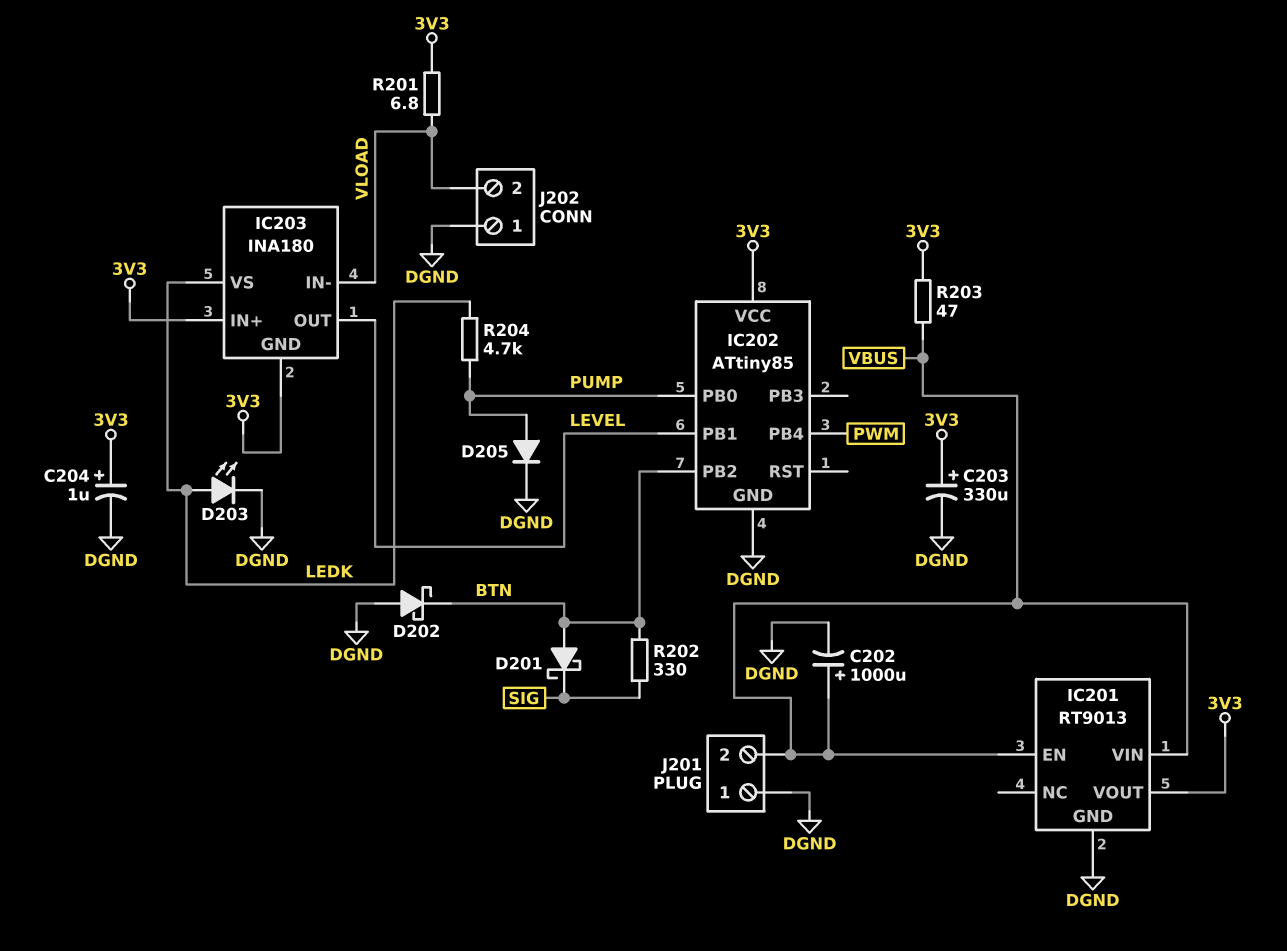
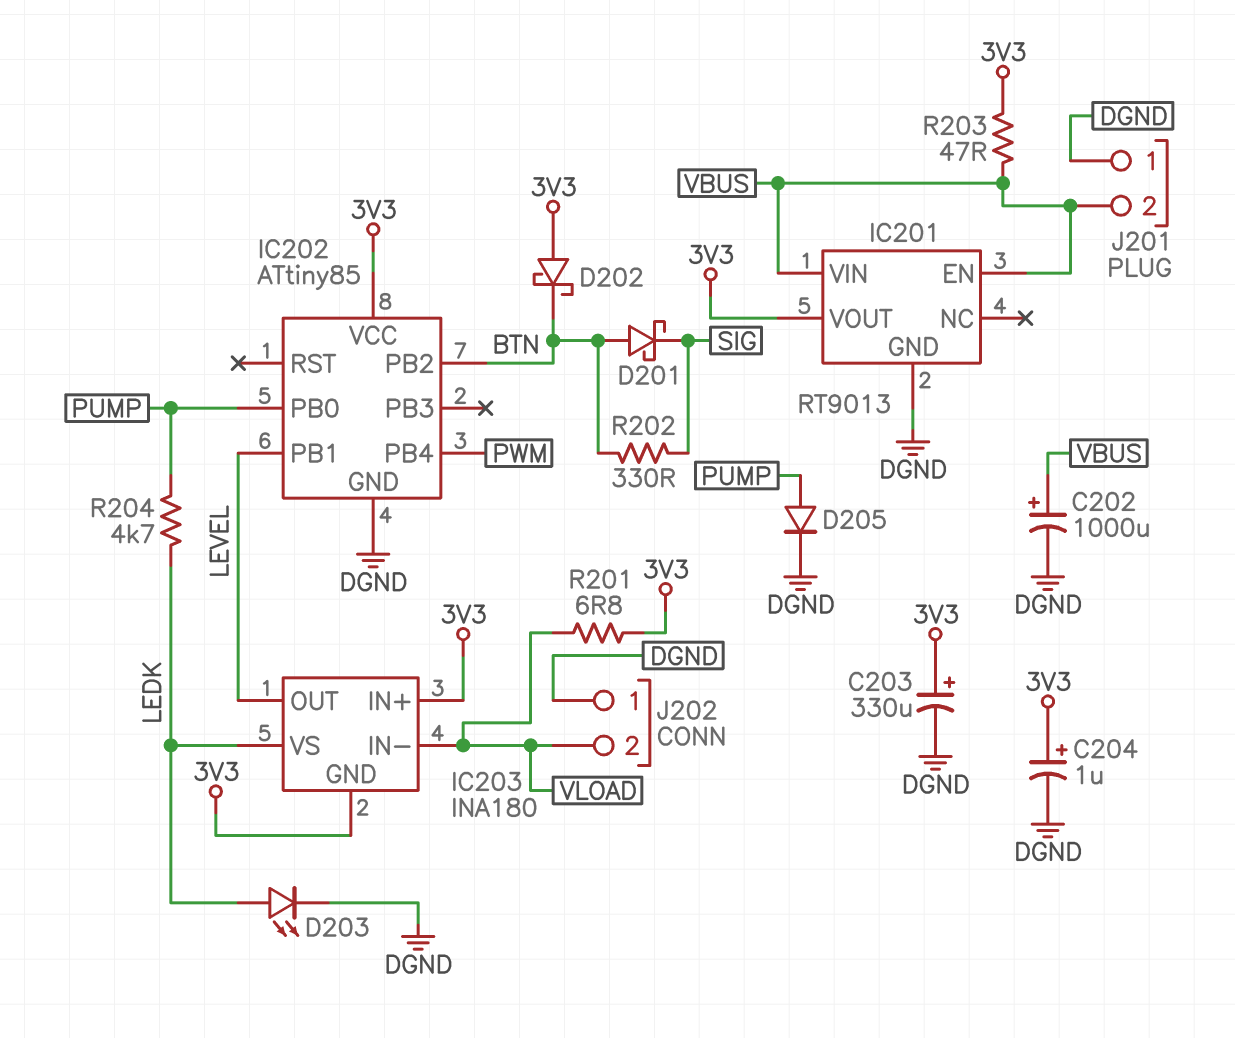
D202: schottky (A DGND, K BTN) -> schottky (A 3V3, K BTN)

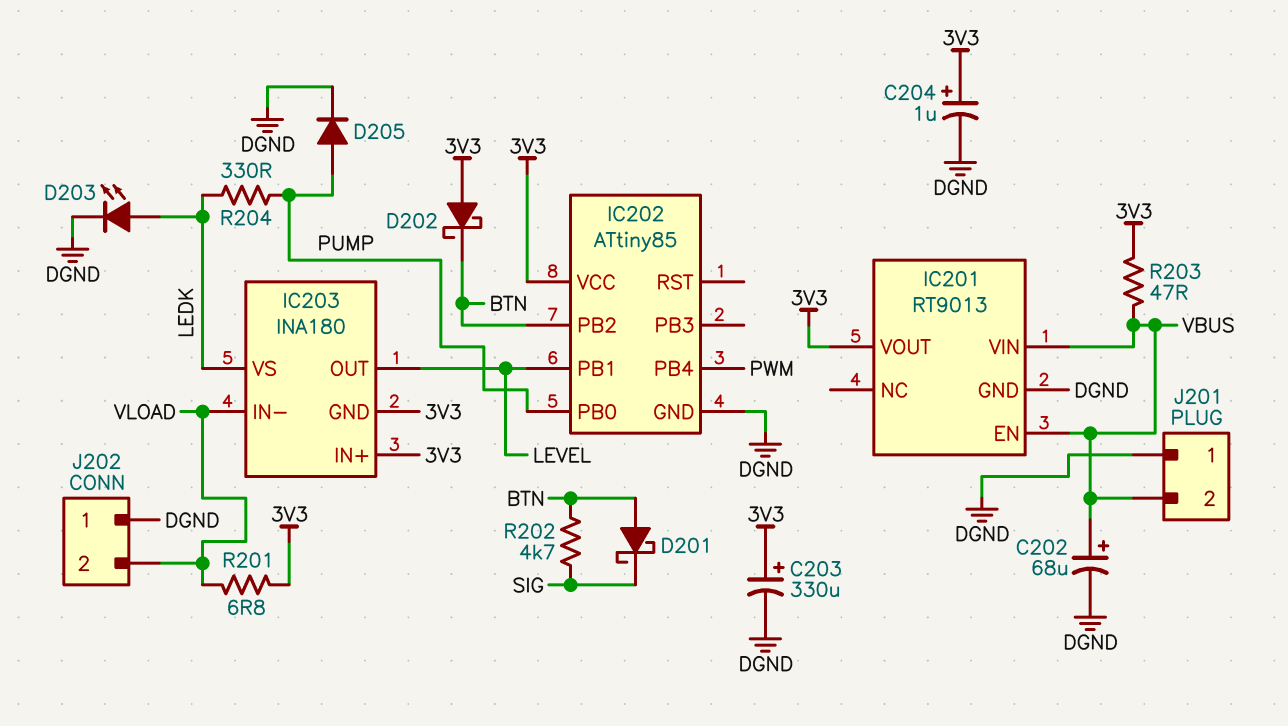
C202: 1000uF (plus VBUS, minus DGND) -> 68uF (plus VBUS, minus DGND)
R202: 330 (BTN, SIG) -> 4.7k (BTN, SIG)
R204: 4.7k (LEDK, PUMP) -> 330 (LEDK, PUMP)

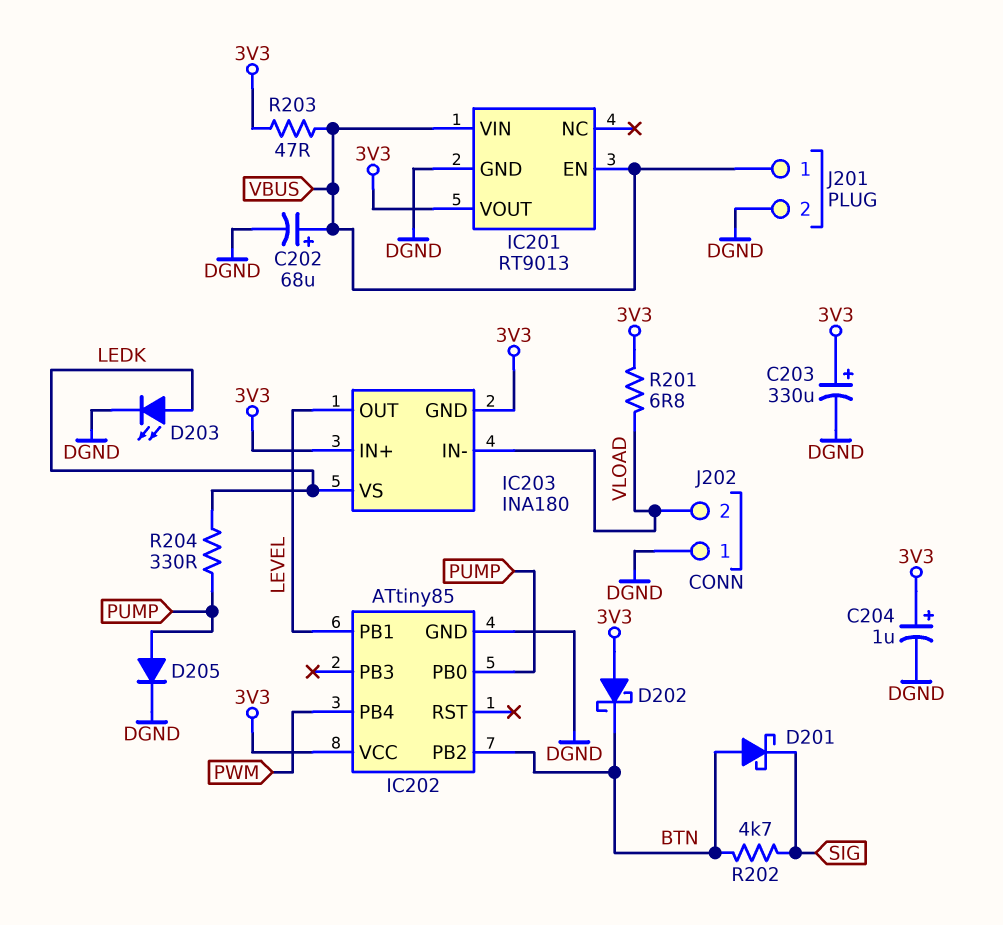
J201 pin 1: DGND -> VBUS
J201 pin 2: VBUS -> DGND

